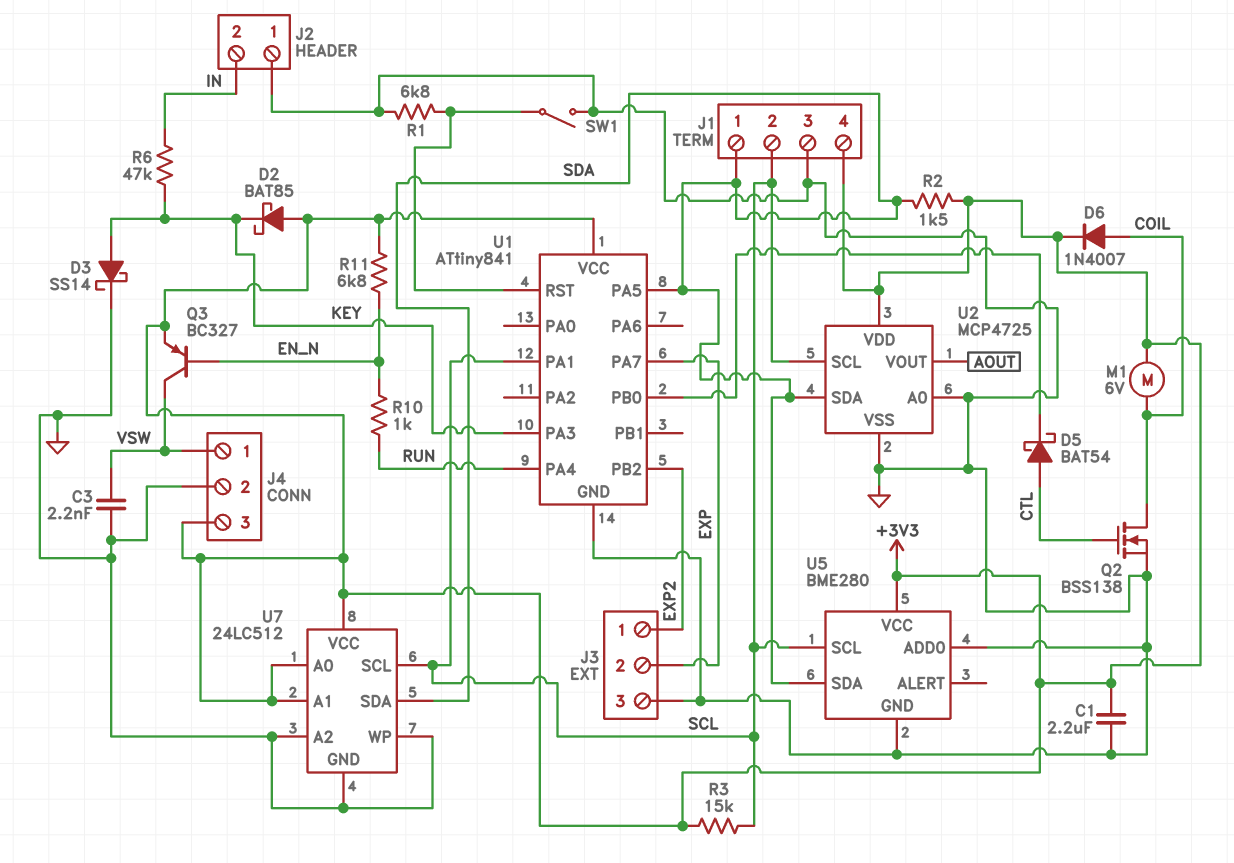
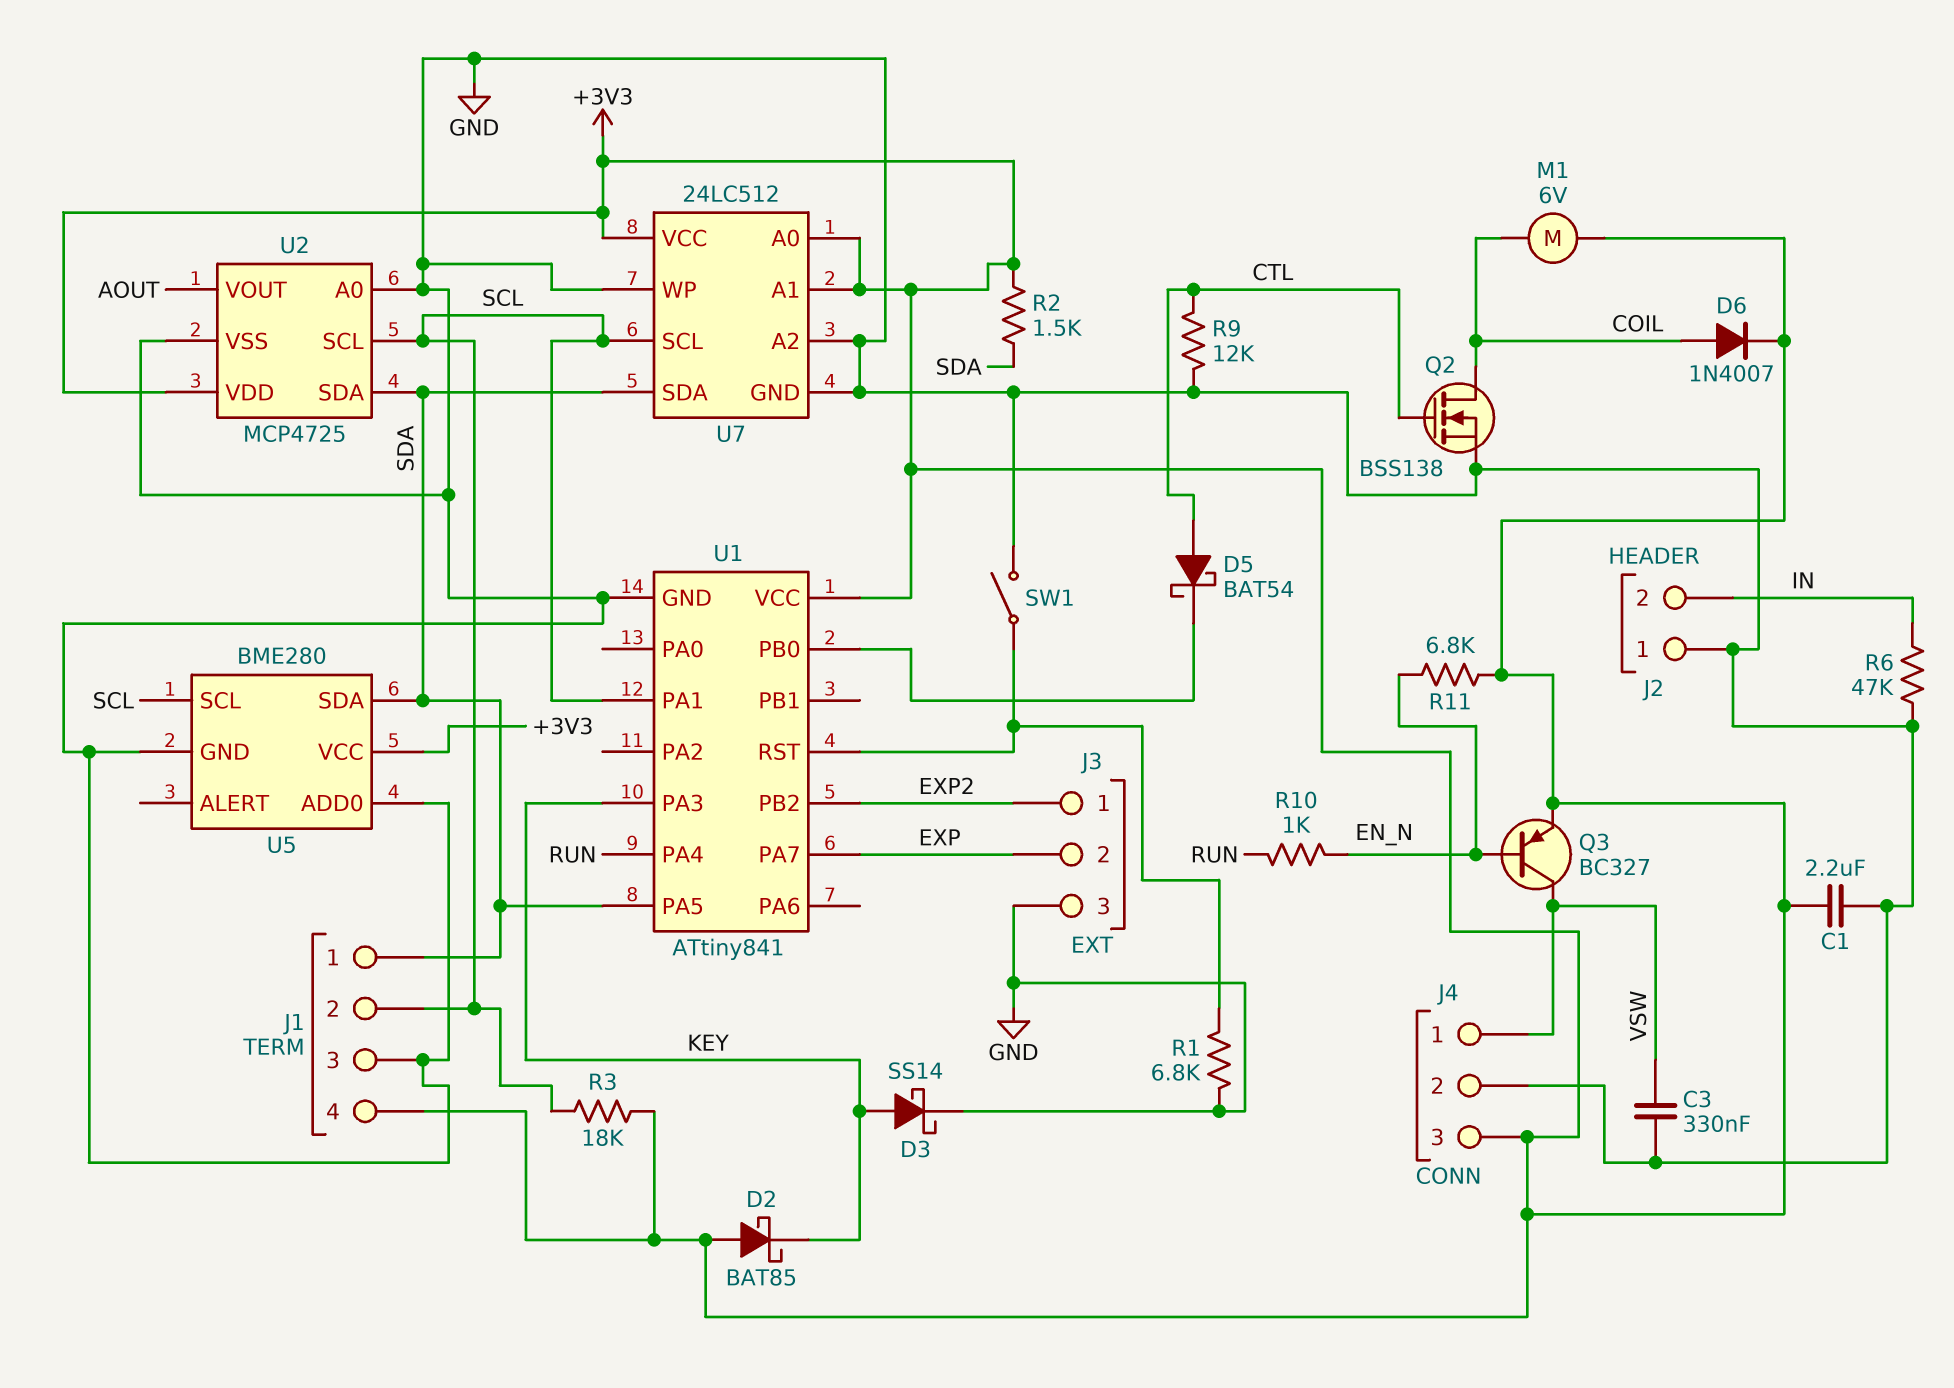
C3: 2.2nF (GND, VSW) -> 330nF (GND, VSW)
R3: 15k (+3V3, SCL) -> 18k (+3V3, SCL)
R6: 47k (IN, KEY) -> 47k (GND, IN)
R9: none -> 12k (CTL, GND)

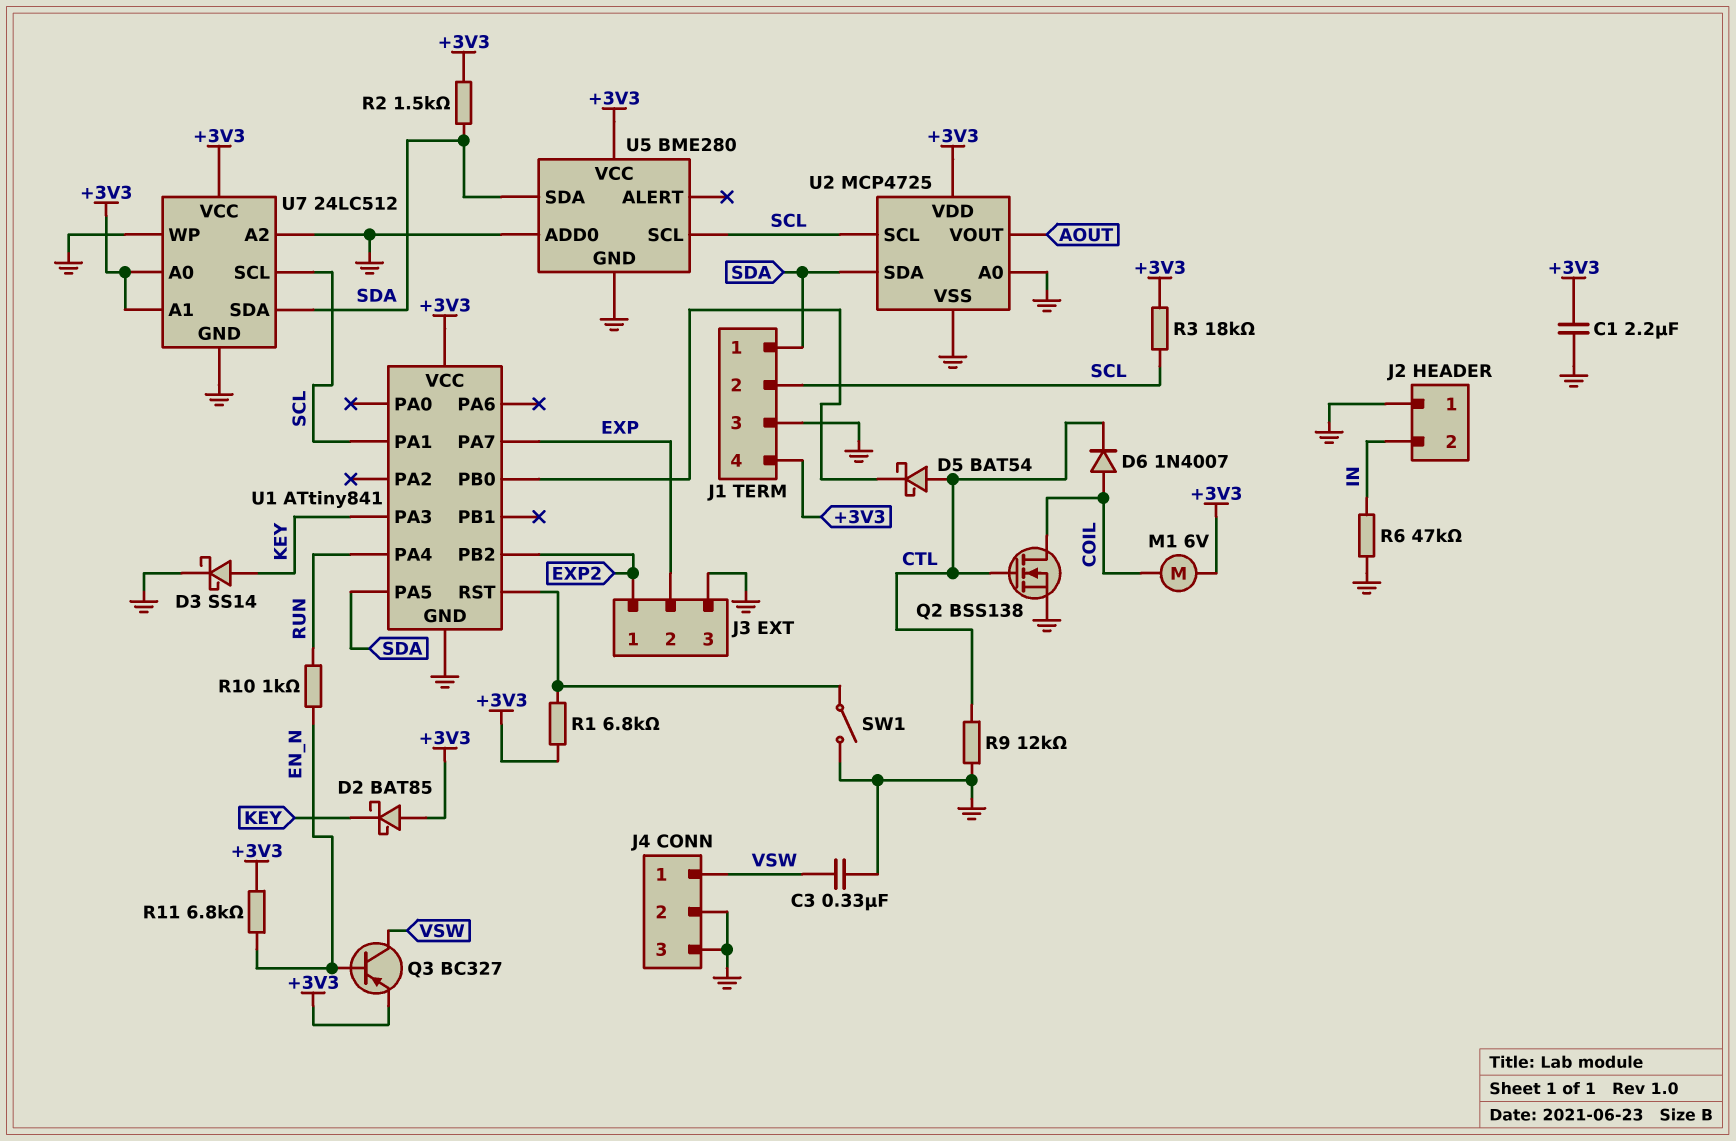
D6: diode 1N4007 (A COIL, K +3V3) -> diode 1N4007 (A COIL, K CTL)
J4 pin 3: +3V3 -> GND
R1: 6.8k (GND, U1/RST) -> 6.8k (+3V3, U1/RST)

